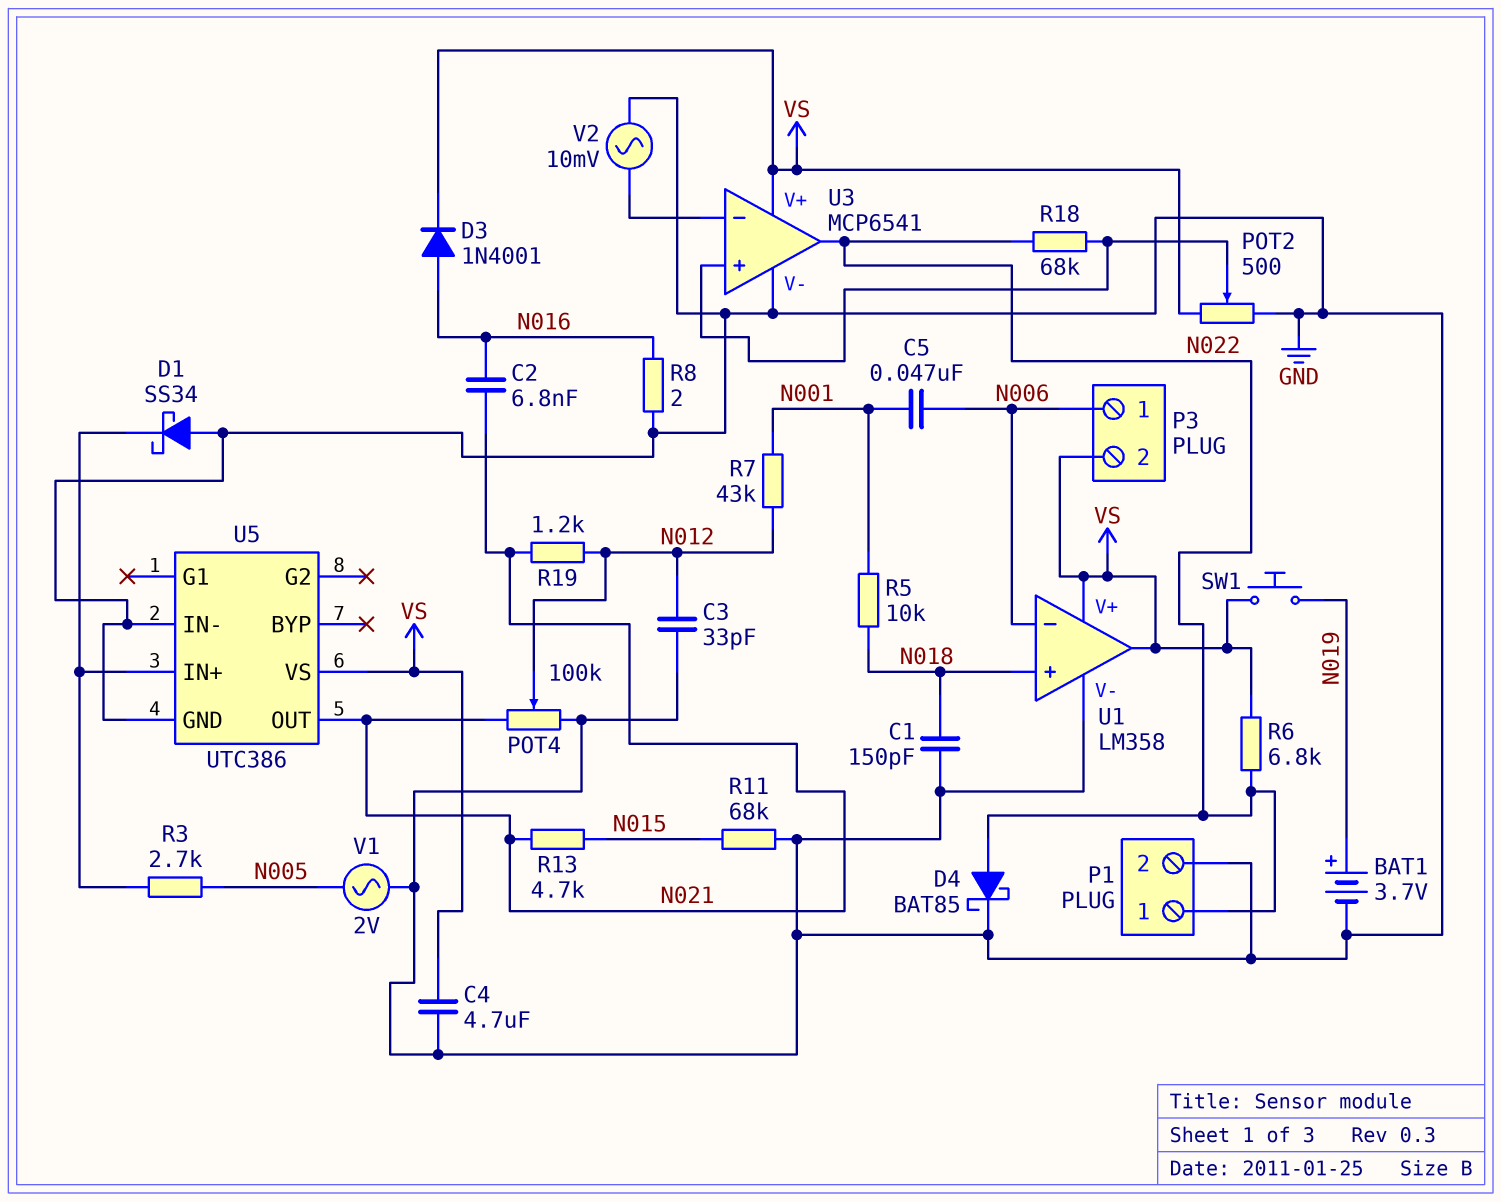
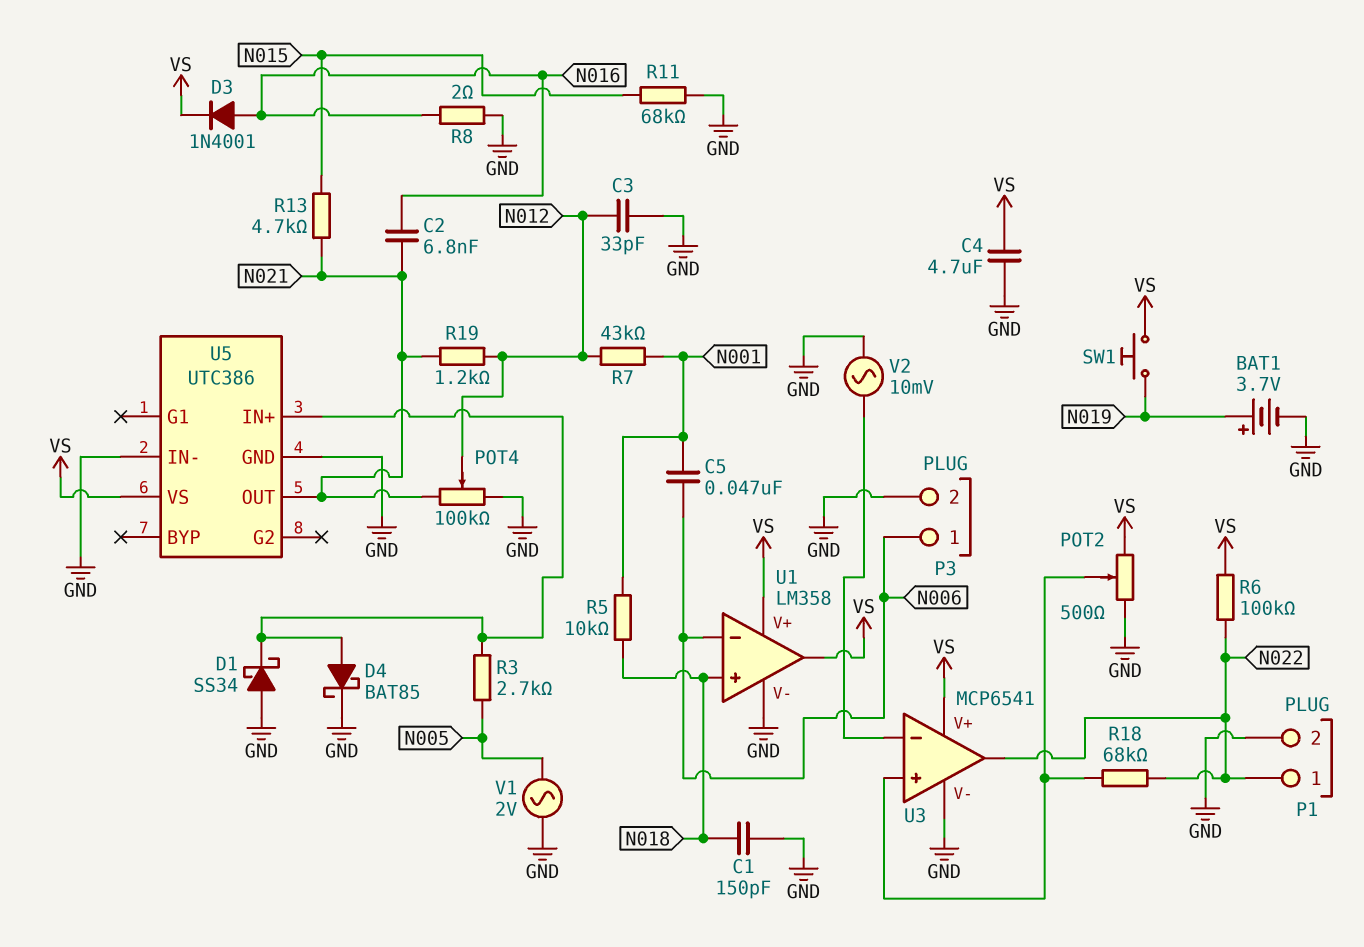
D4: schottky BAT85 (A N022, K GND) -> schottky BAT85 (A U5/IN+, K GND)
P3 pin 2: VS -> GND
R6: 6.8k (N022, VS) -> 100k (N022, VS)

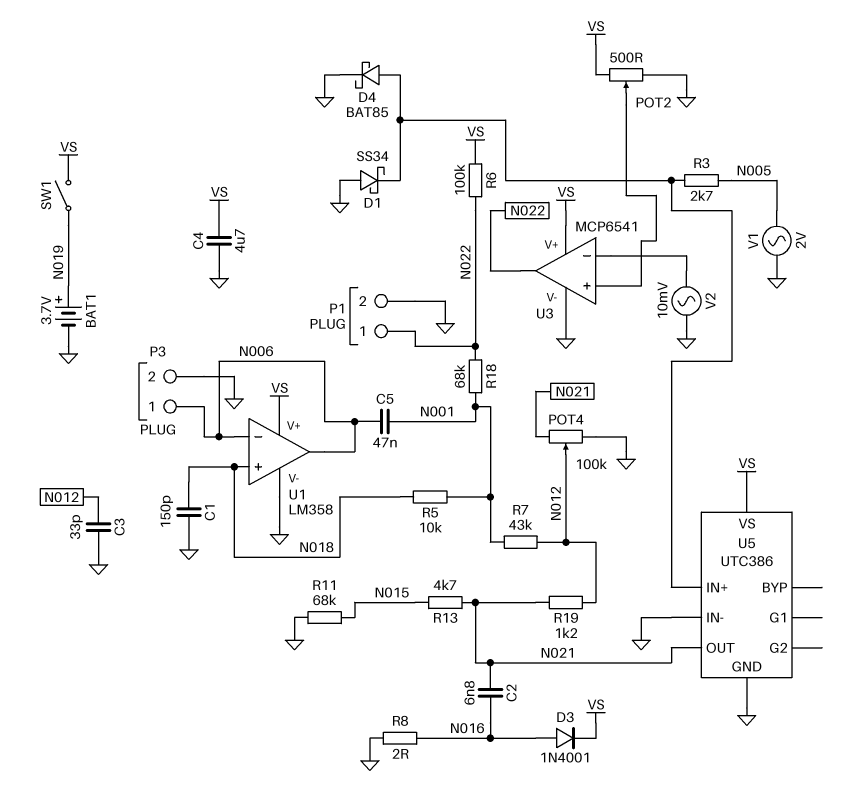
R18: 68k (N022, U3/in+) -> 68k (N001, N022)
SW1: button (N019, VS) -> switch (N019, VS)
U1 pin out: VS -> N006

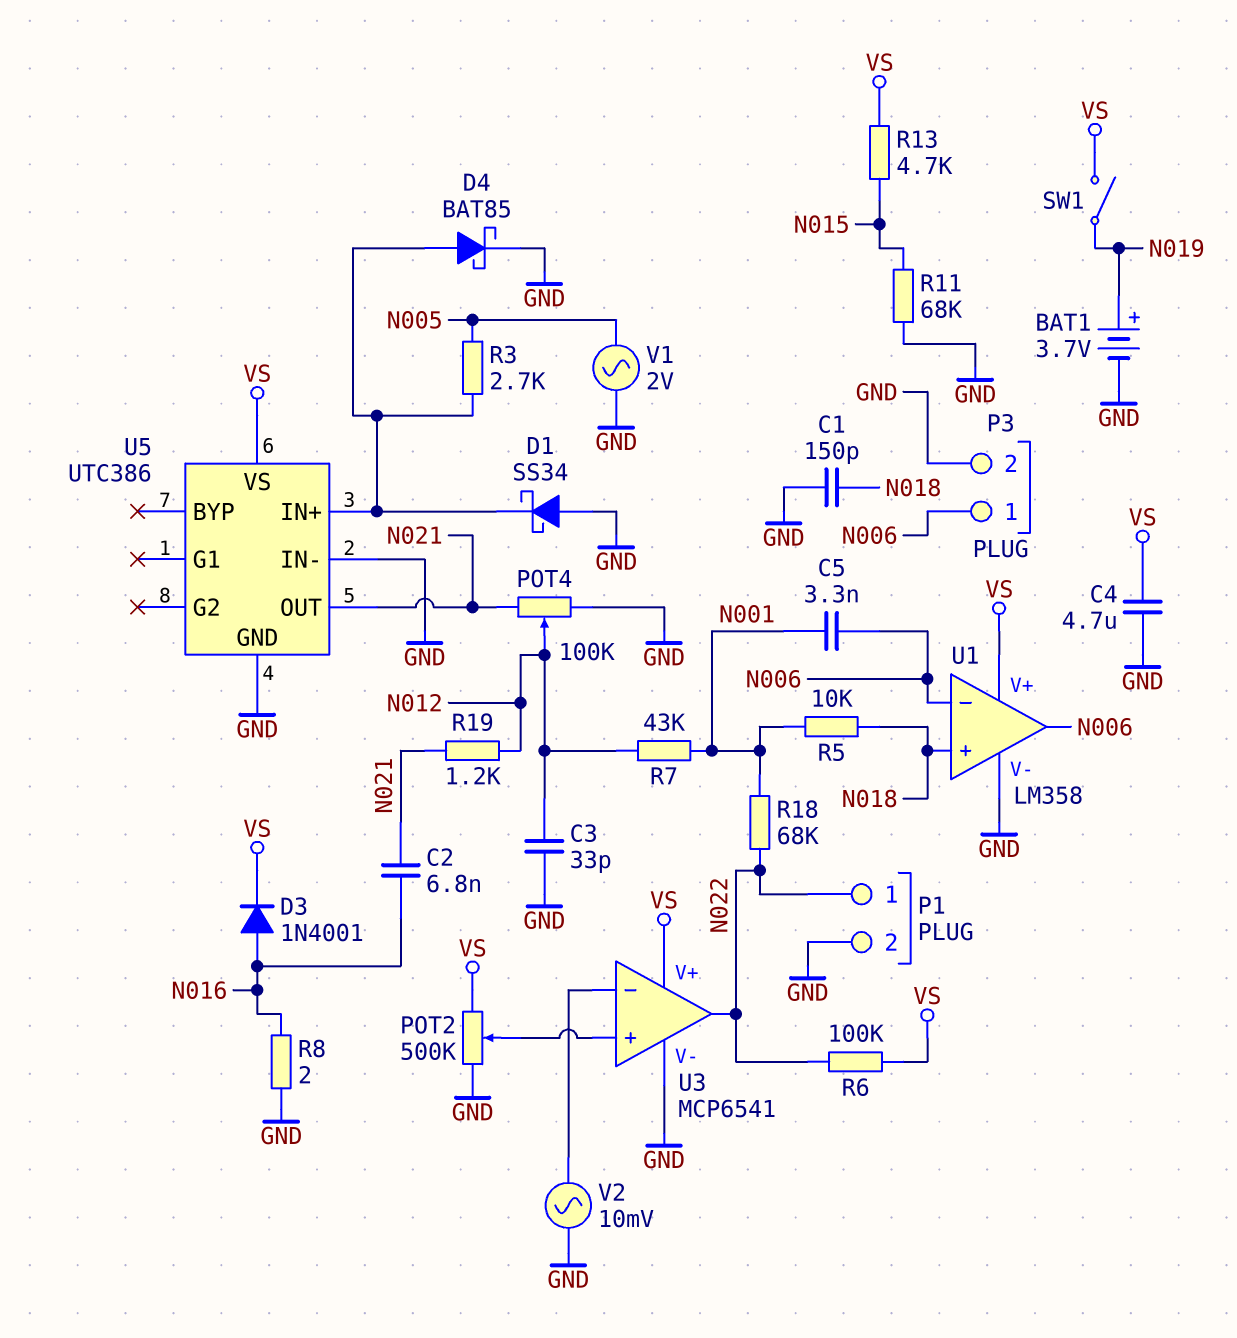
C5: 47nF (N001, N006) -> 3.3nF (N001, N006)
POT2: 500 (GND, VS, wiper U3/in+) -> 500k (GND, VS, wiper U3/in+)
R13: 4.7k (N015, N021) -> 4.7k (N015, VS)

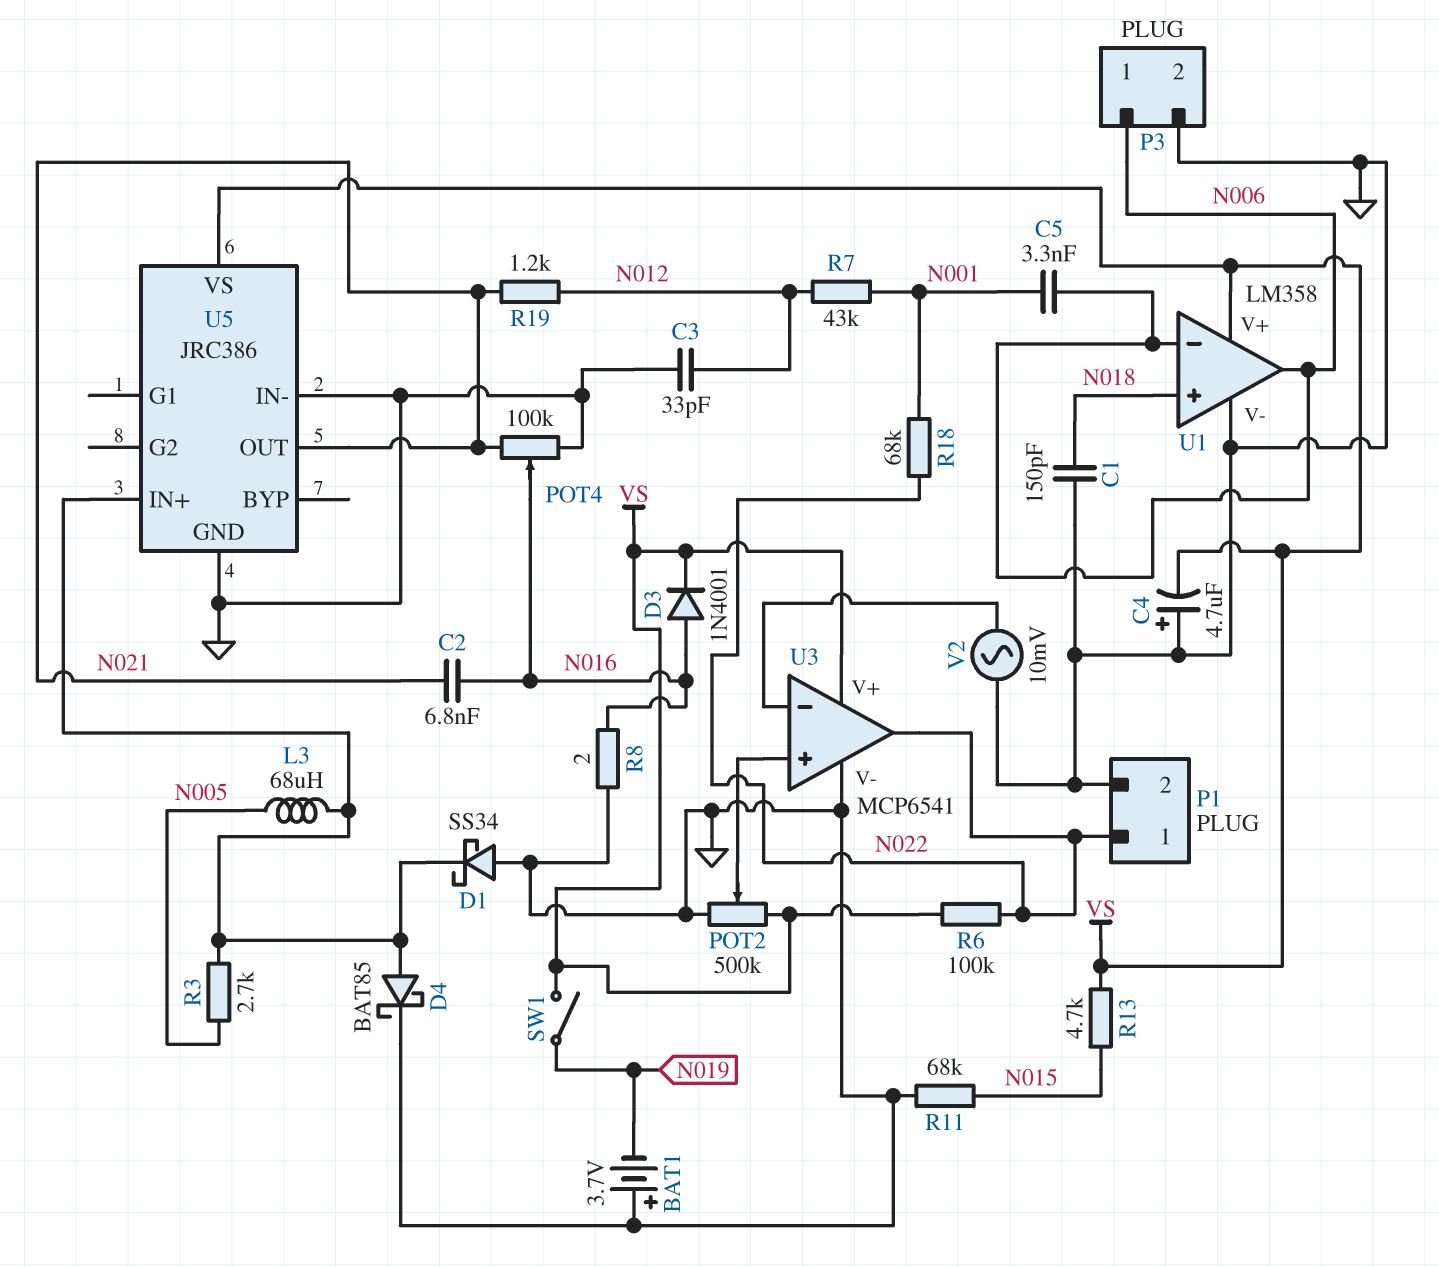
BAT1: 3.7V (plus N019, minus GND) -> 3.7V (plus GND, minus N019)
C4: 4.7uF (GND, VS) -> 4.7uF (plus GND, minus VS)
L3: none -> 68uH (N005, U5/IN+)
POT4: 100k (GND, N021, wiper N012) -> 100k (GND, N021, wiper N016)
R5: 10k (N001, N018) -> none
U5: UTC386 -> JRC386
V1: AC 2V (GND, N005) -> none

